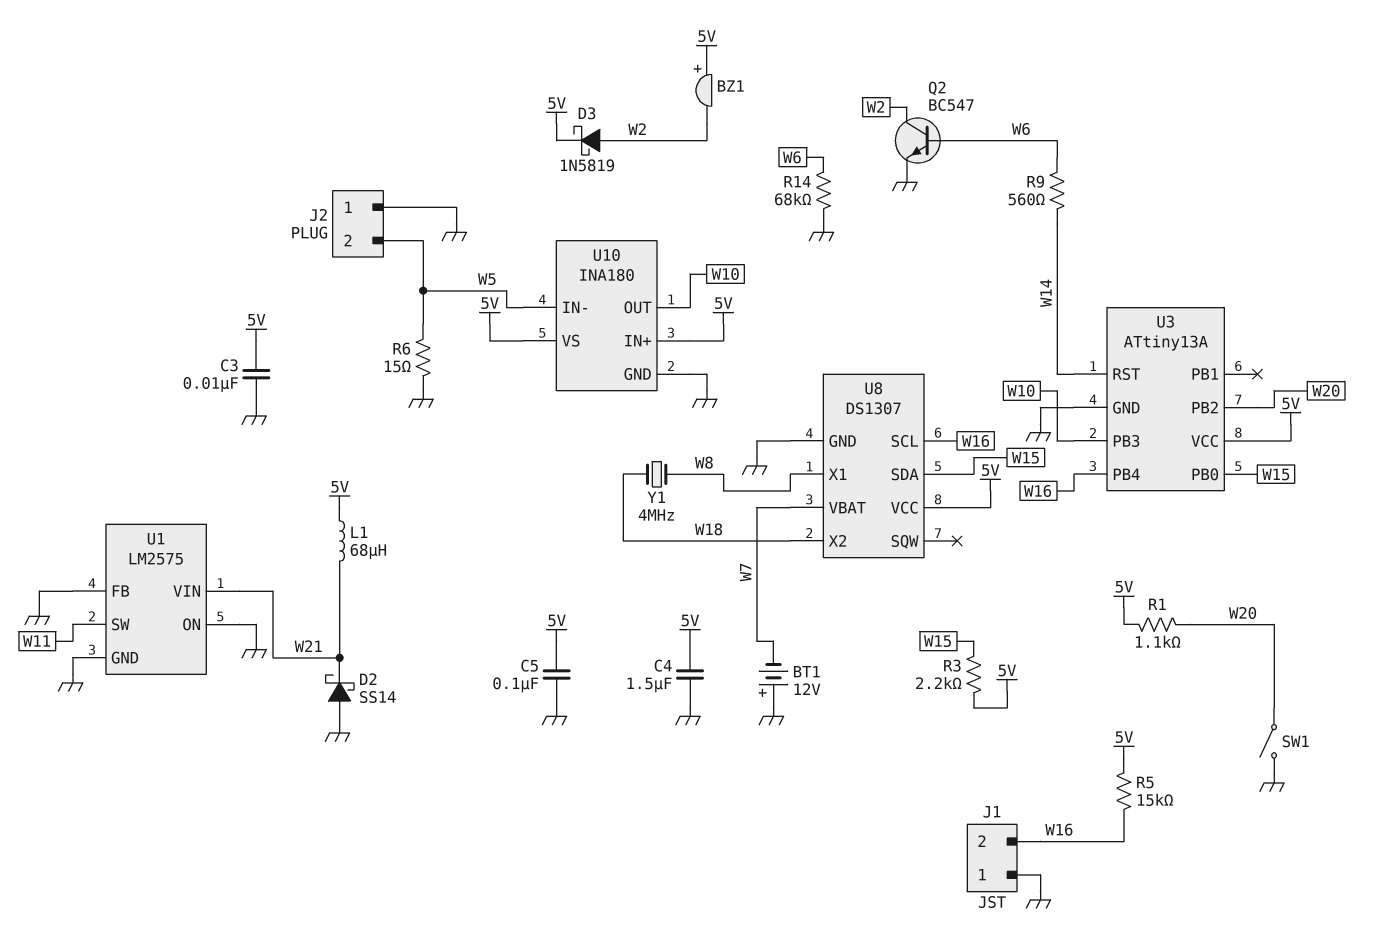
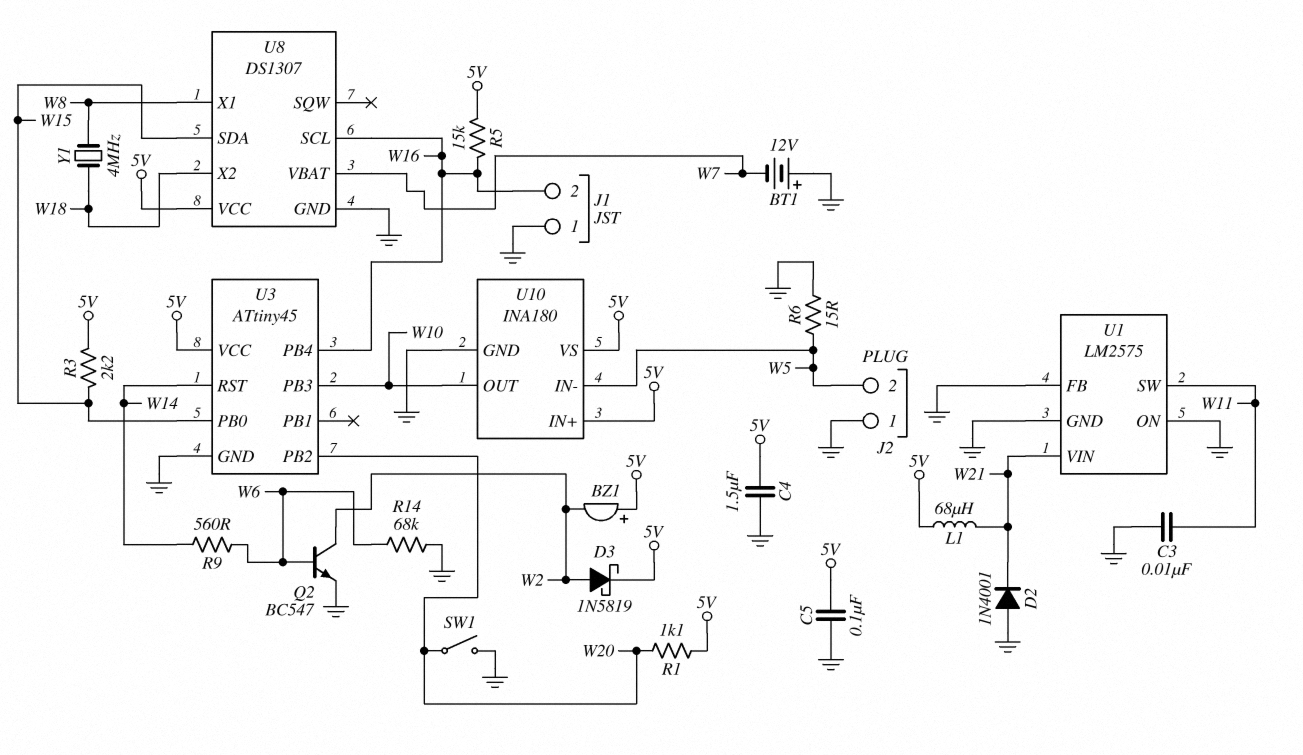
C3: 10nF (5V, GND) -> 10nF (GND, W11)
D2: schottky SS14 (A GND, K W21) -> diode 1N4001 (A GND, K W21)
U3: ATtiny13A -> ATtiny45

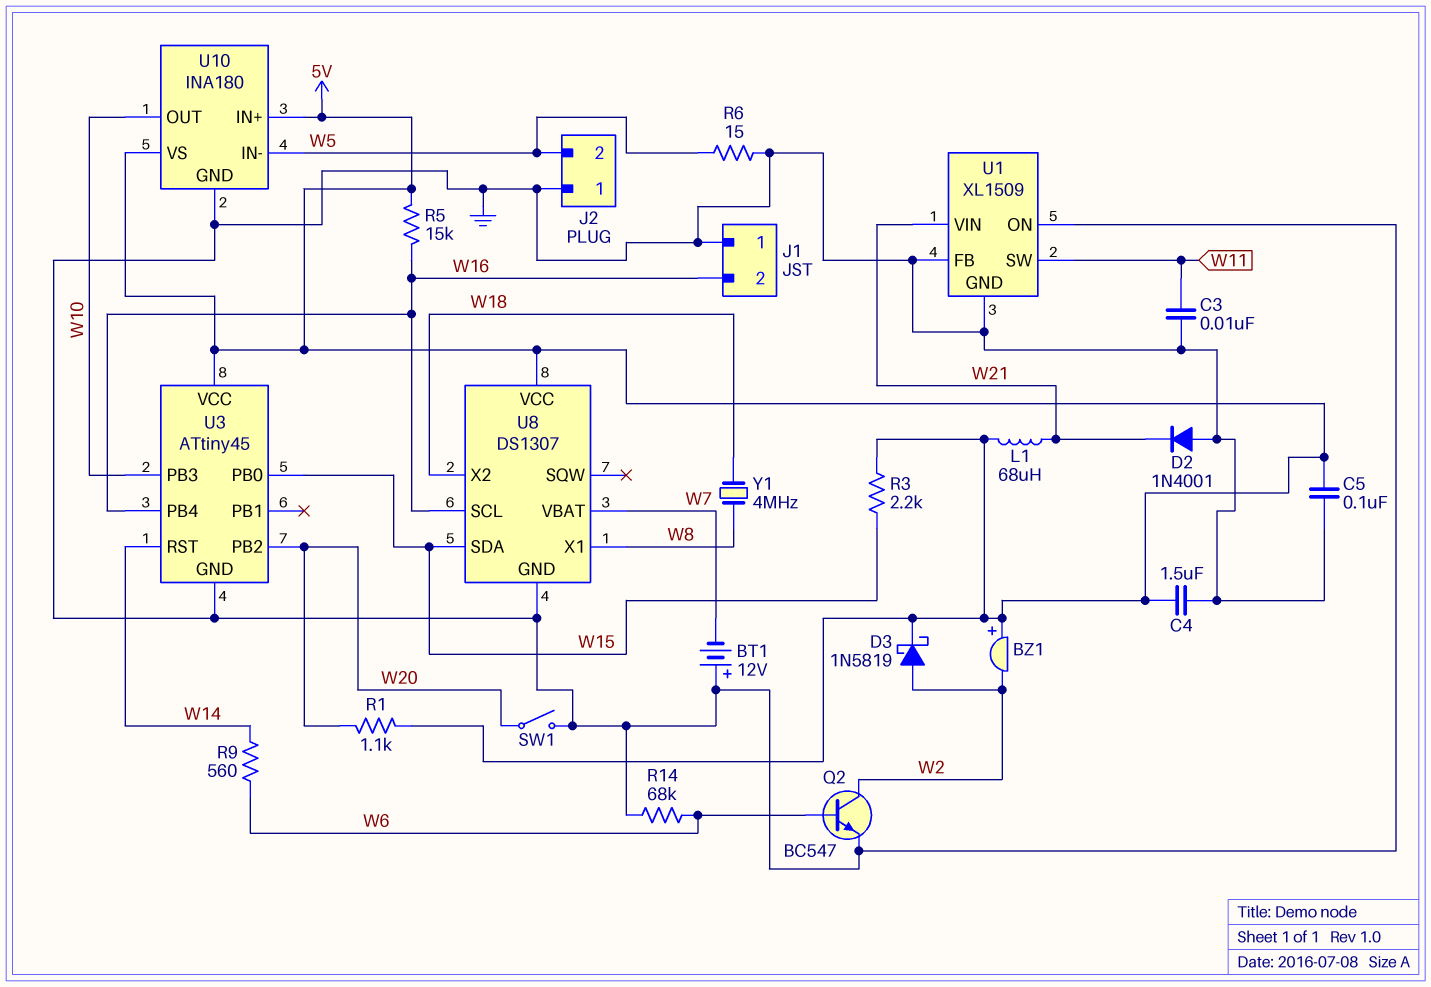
U1: LM2575 -> XL1509

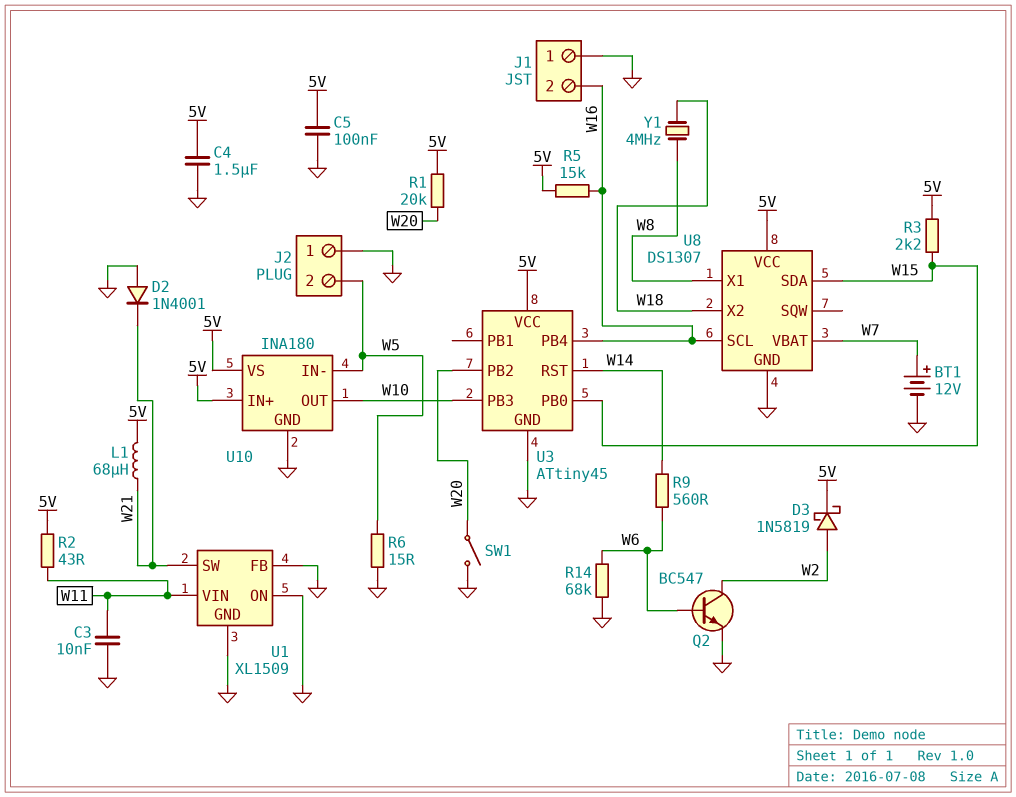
BT1: 12V (plus GND, minus W7) -> 12V (plus W7, minus GND)
BZ1: buzzer (plus 5V, minus W2) -> none
R1: 1.1k (5V, W20) -> 20k (5V, W20)
R2: none -> 43 (5V, W11)
U1 pin SW: W11 -> W21
U1 pin VIN: W21 -> W11

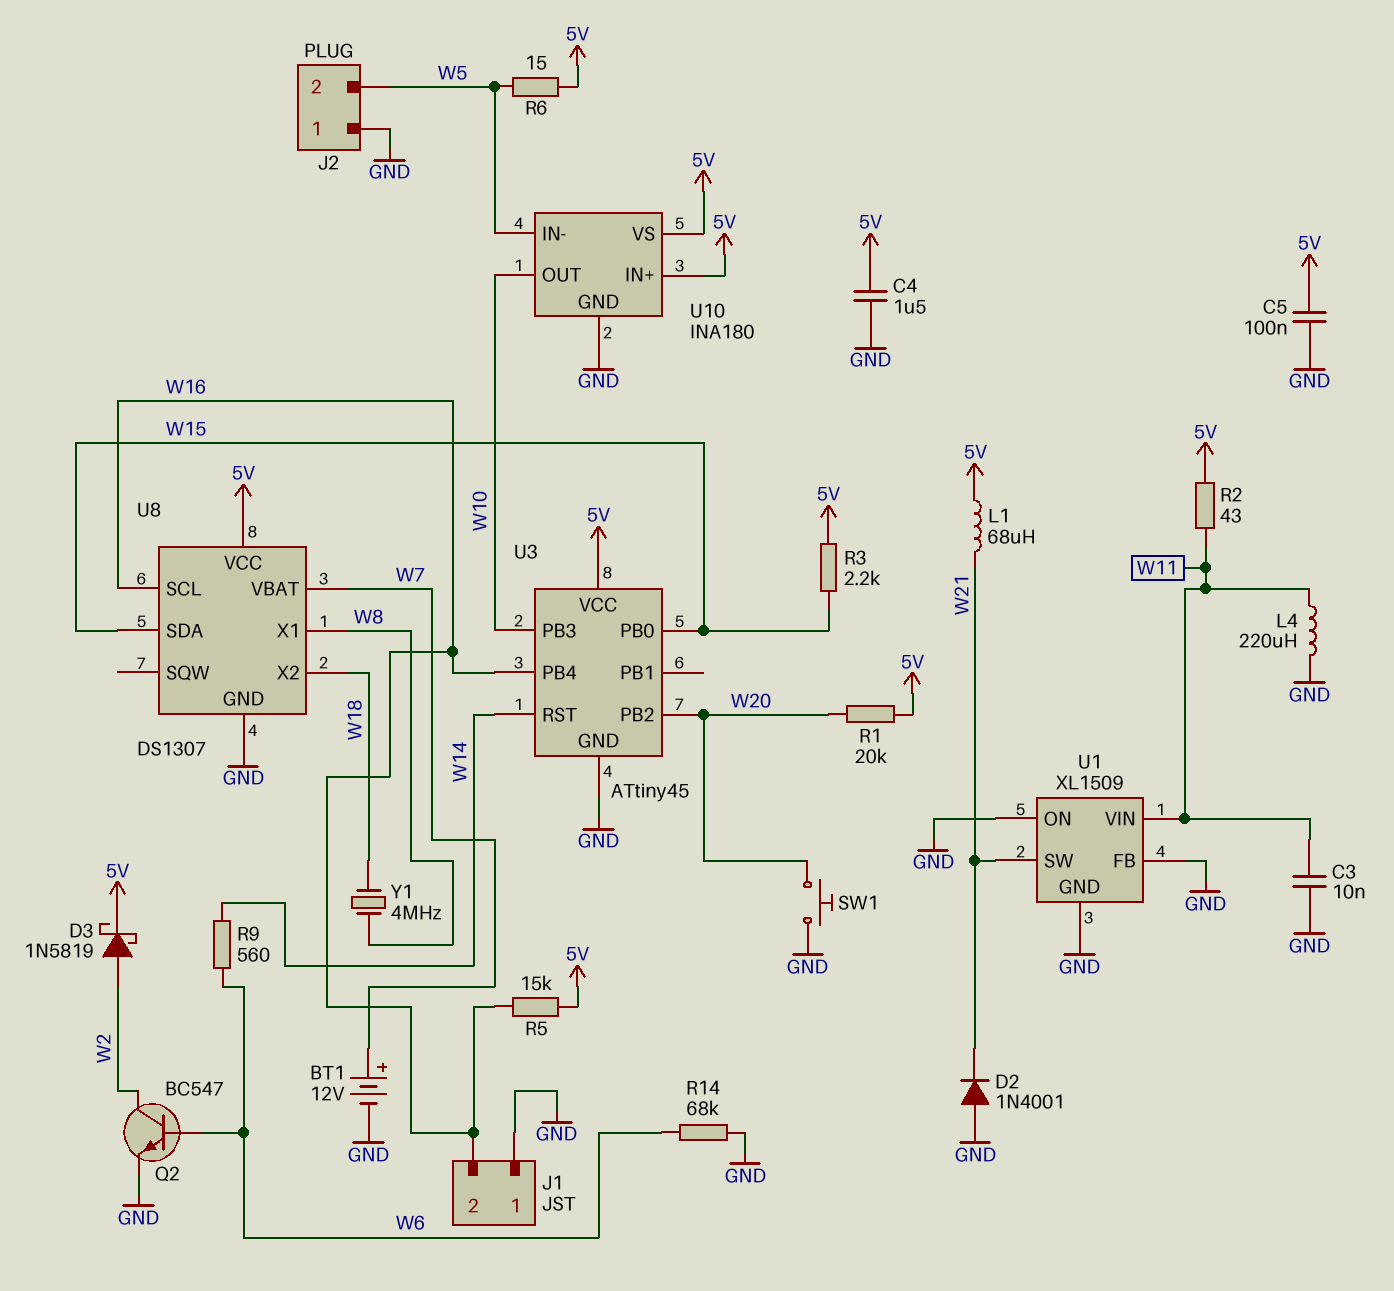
L4: none -> 220uH (GND, W11)
R6: 15 (GND, W5) -> 15 (5V, W5)
SW1: switch (GND, W20) -> button (GND, W20)

